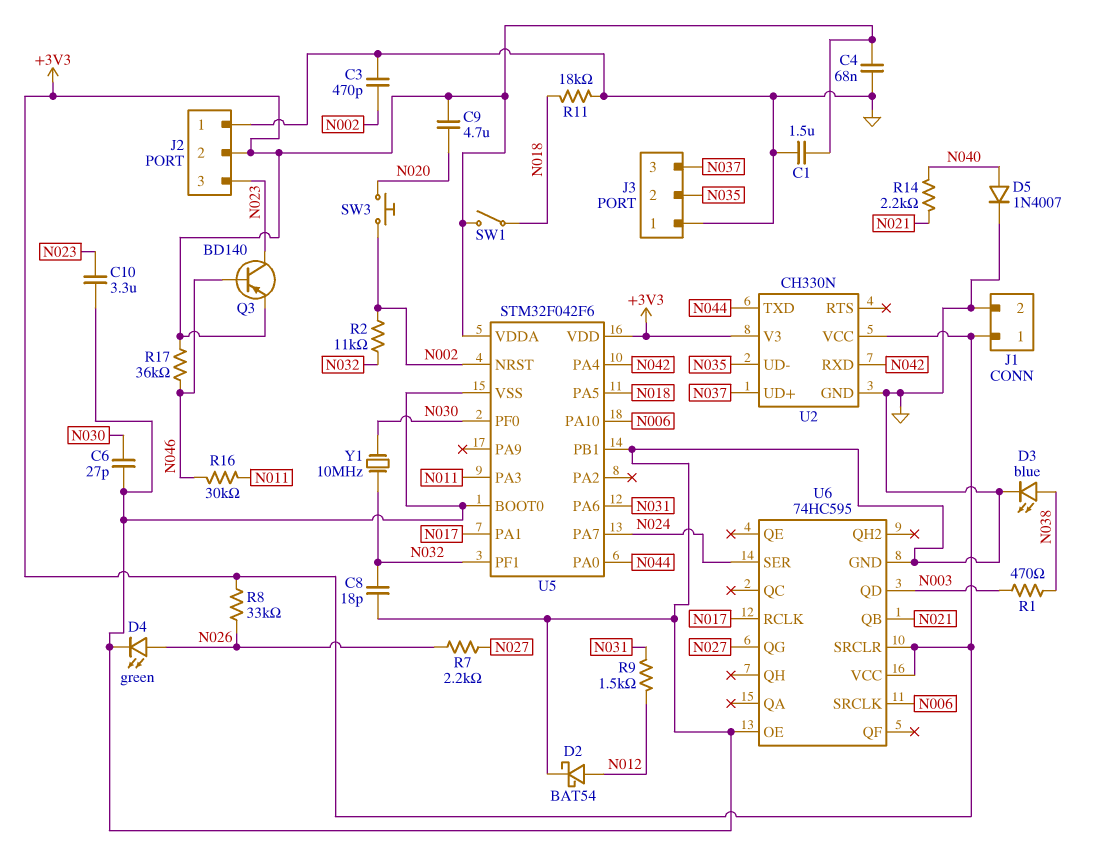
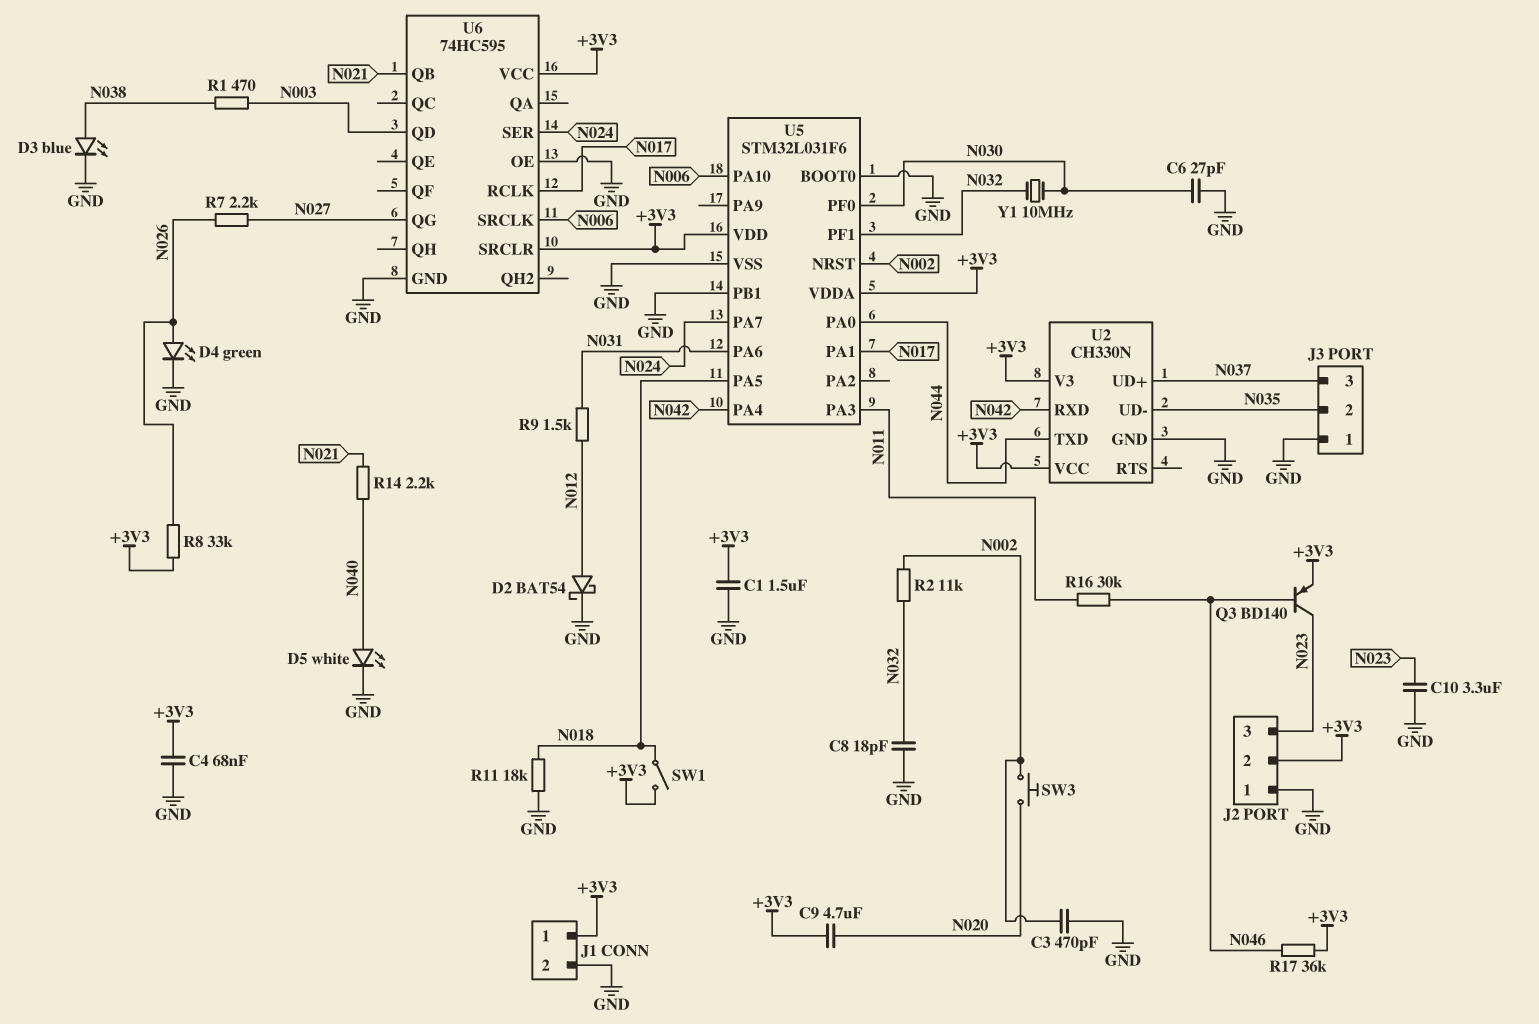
D5: diode 1N4007 (A N040, K GND) -> LED white (A N040, K GND)
U5: STM32F042F6 -> STM32L031F6

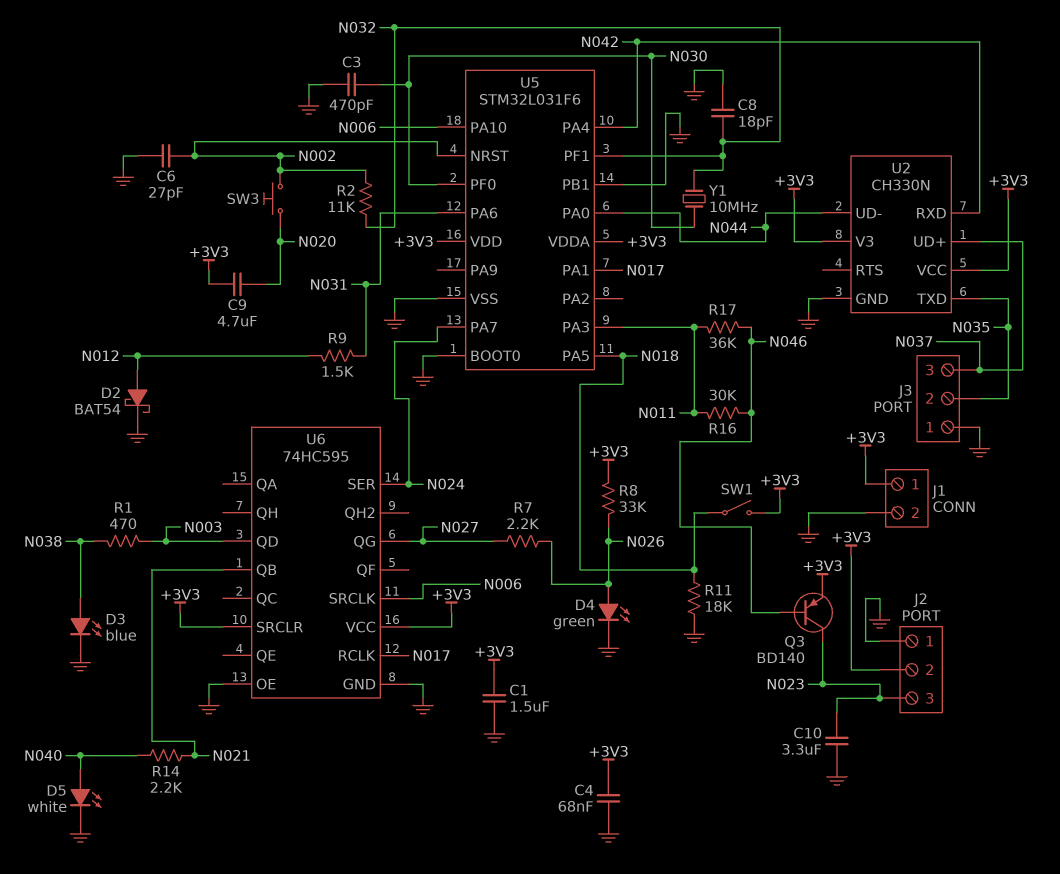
C3: 470pF (GND, N002) -> 470pF (GND, N030)
C6: 27pF (GND, N030) -> 27pF (GND, N002)
R17: 36k (+3V3, N046) -> 36k (N011, N046)
U2 pin TXD: N044 -> N035
U2 pin UD-: N035 -> N044

